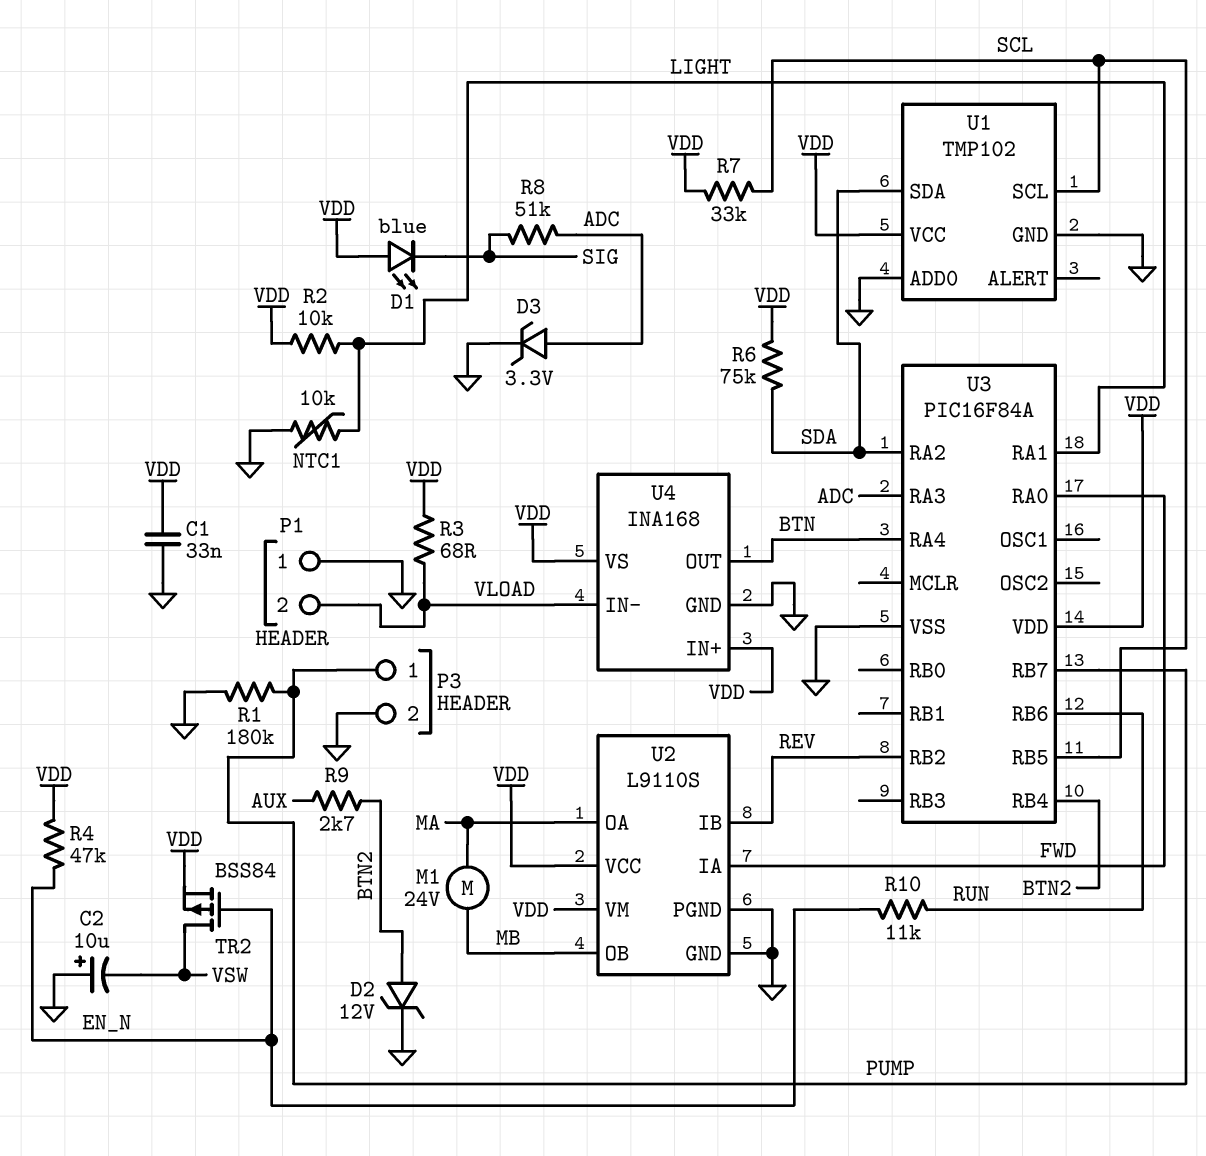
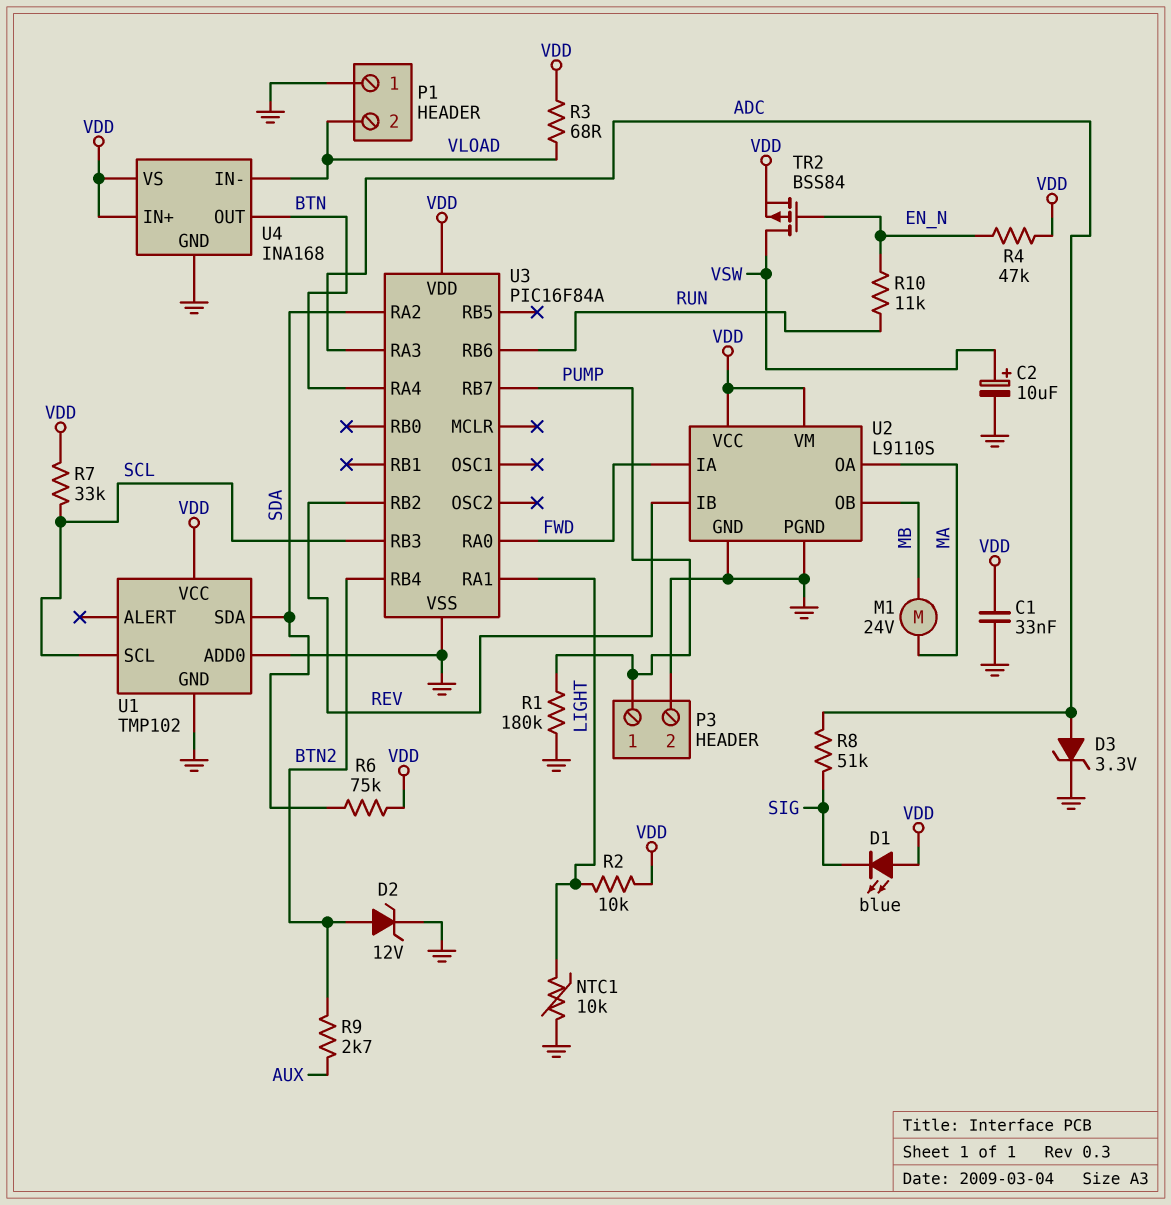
C2: 10uF (plus GND, minus VSW) -> 10uF (plus VSW, minus GND)
U3 pin RB3: none -> SCL
U3 pin RB5: SCL -> none

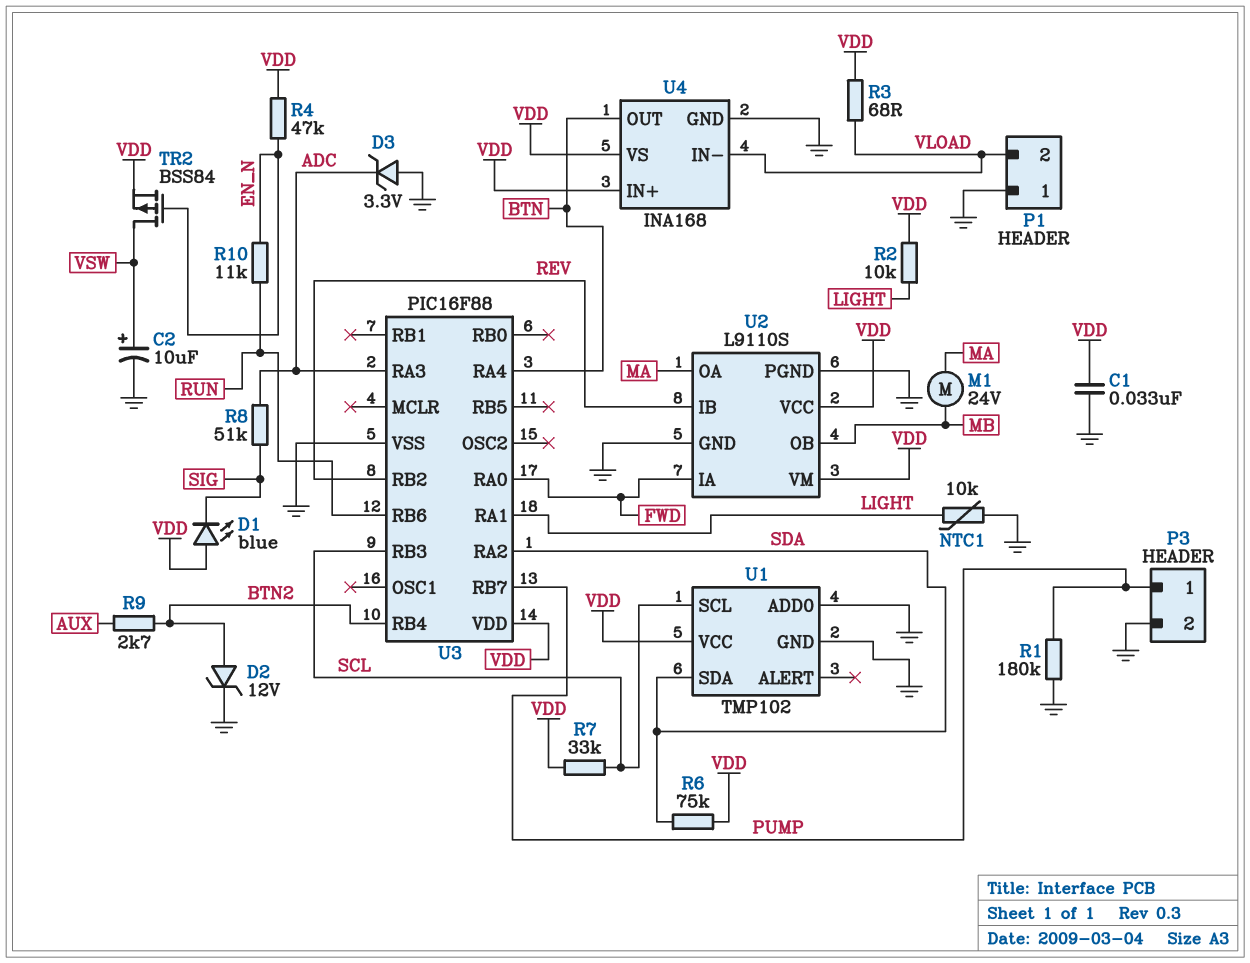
D3: zener 3.3V (A ADC, K GND) -> zener 3.3V (A GND, K ADC)
U3: PIC16F84A -> PIC16F88

